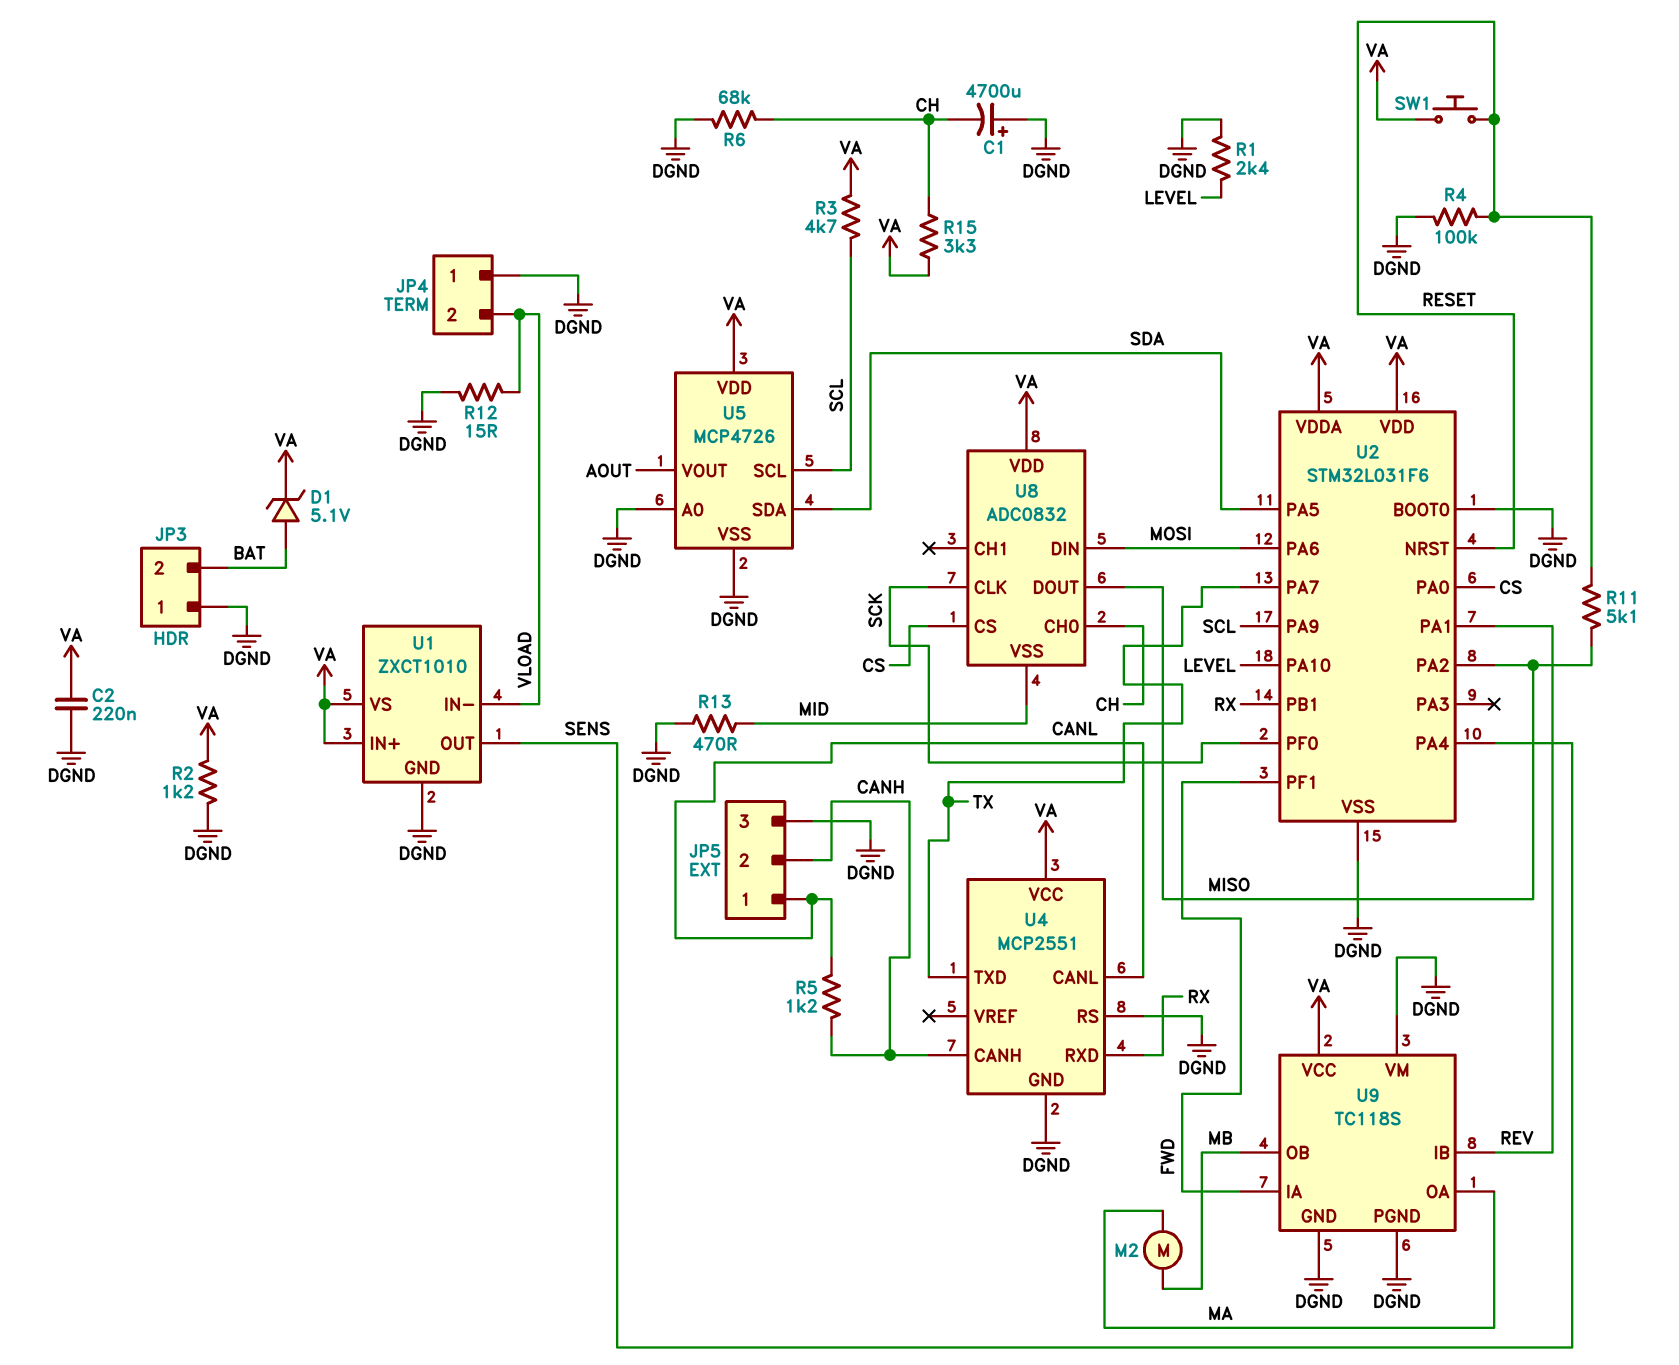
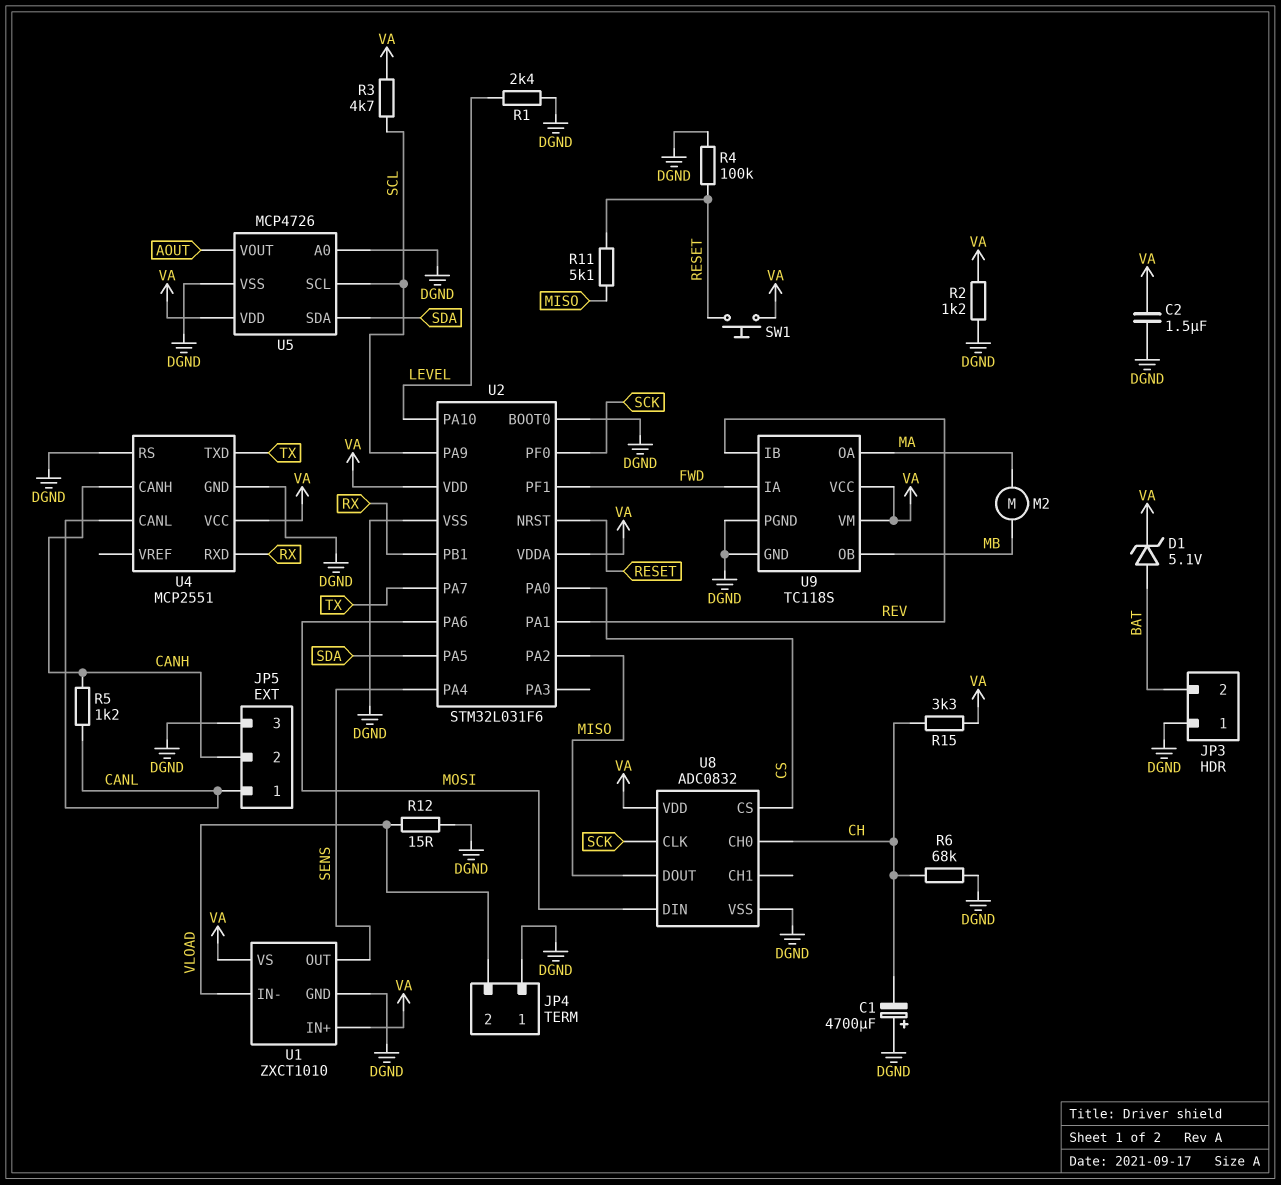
C2: 220nF (DGND, VA) -> 1.5uF (DGND, VA)
R13: 470 (DGND, MID) -> none
U8 pin VSS: MID -> DGND
U9 pin VM: DGND -> VA

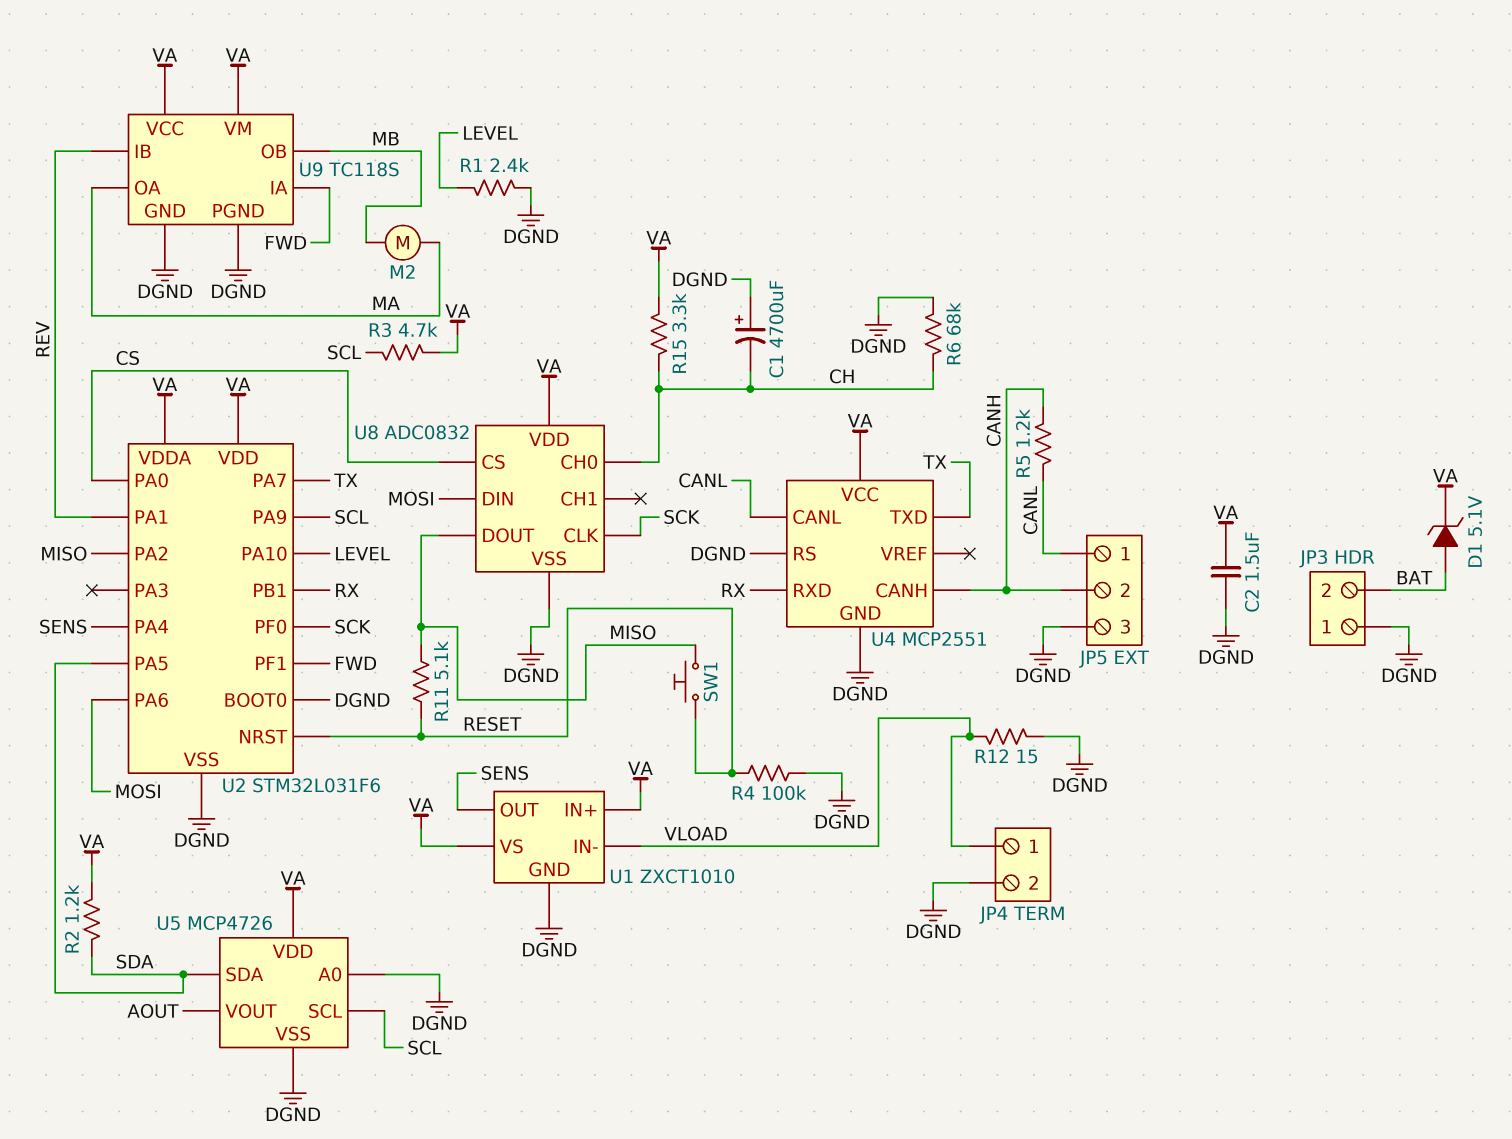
JP4 pin 1: DGND -> VLOAD
JP4 pin 2: VLOAD -> DGND
R2: 1.2k (DGND, VA) -> 1.2k (SDA, VA)
SW1: button (RESET, VA) -> button (MISO, RESET)

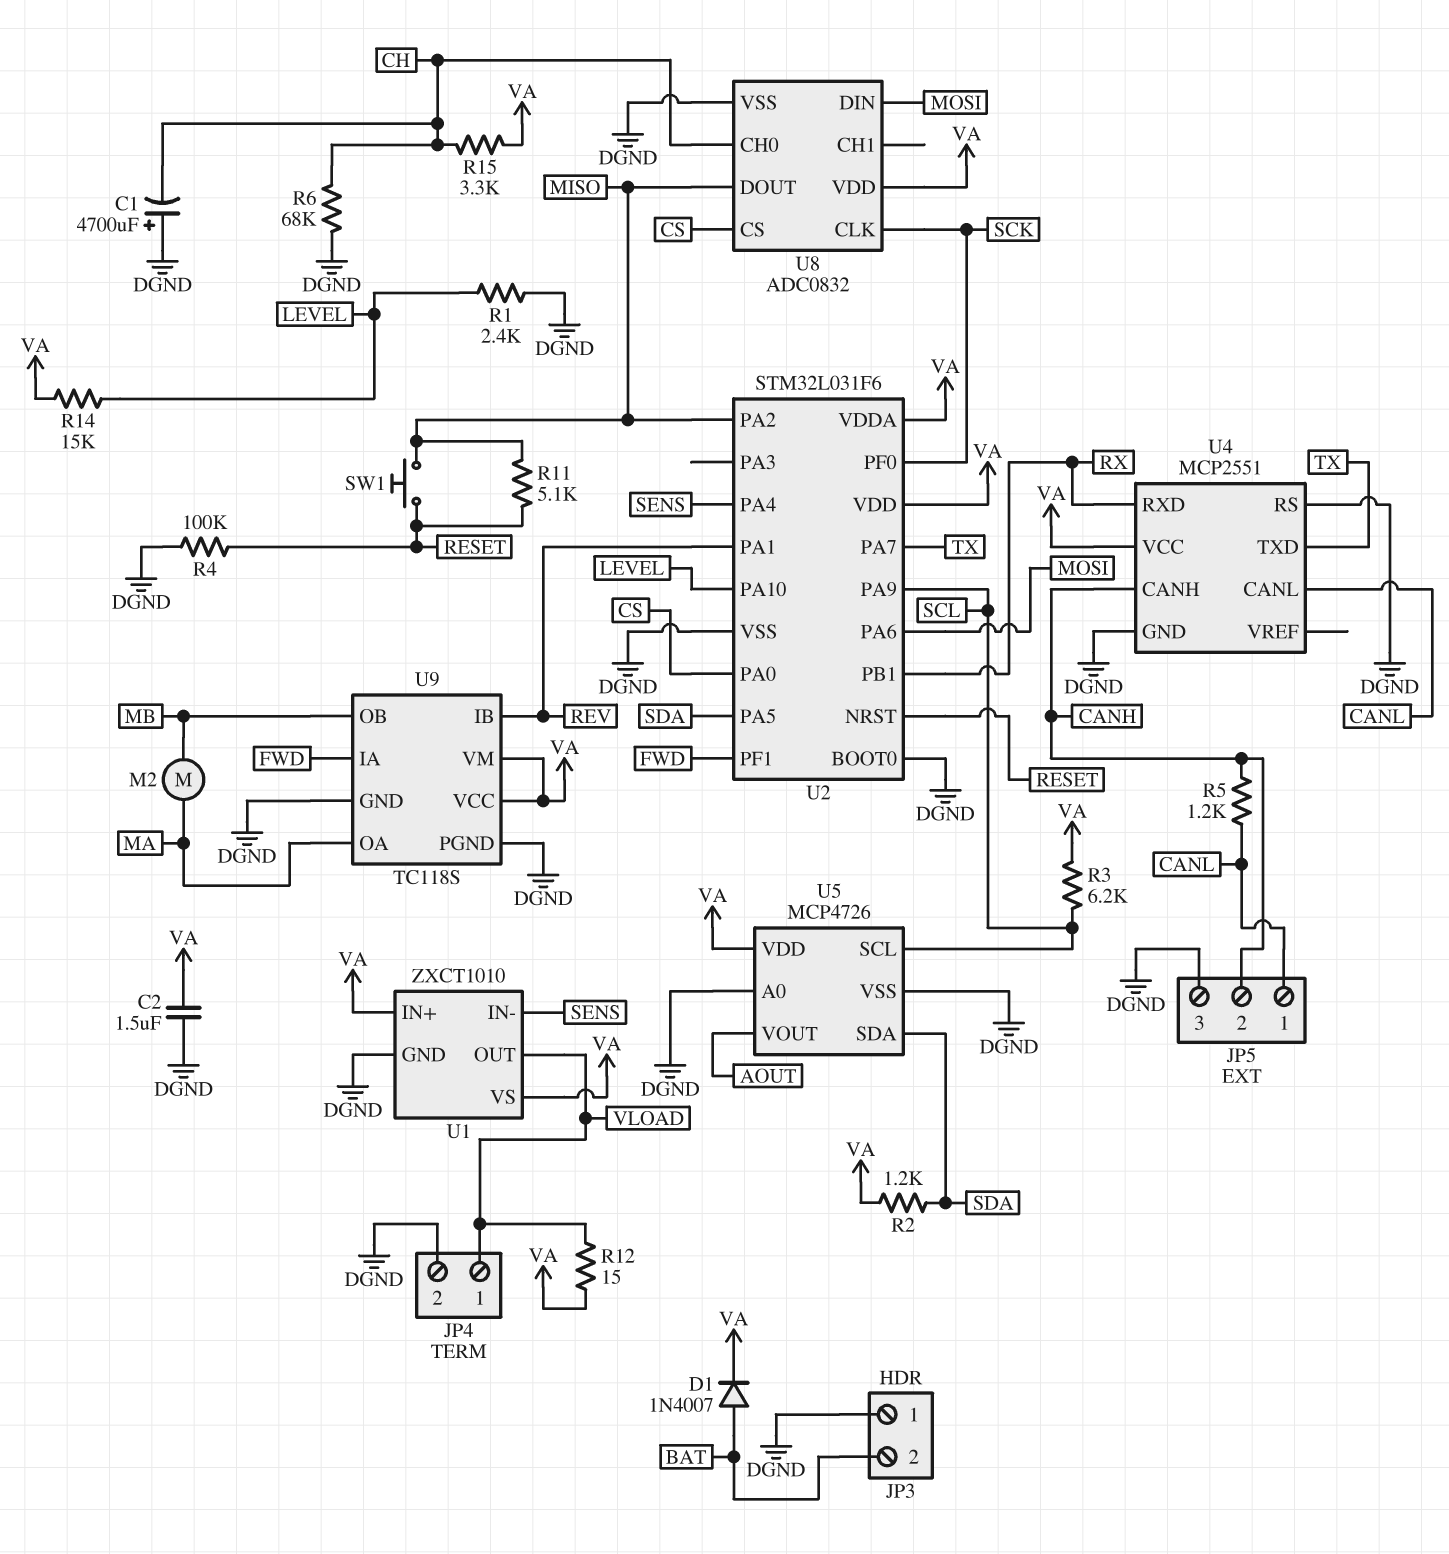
D1: zener 5.1V (A BAT, K VA) -> diode 1N4007 (A BAT, K VA)
R3: 4.7k (SCL, VA) -> 6.2k (SCL, VA)
R12: 15 (DGND, VLOAD) -> 15 (VA, VLOAD)
R14: none -> 15k (LEVEL, VA)
U1 pin IN-: VLOAD -> SENS
U1 pin OUT: SENS -> VLOAD

